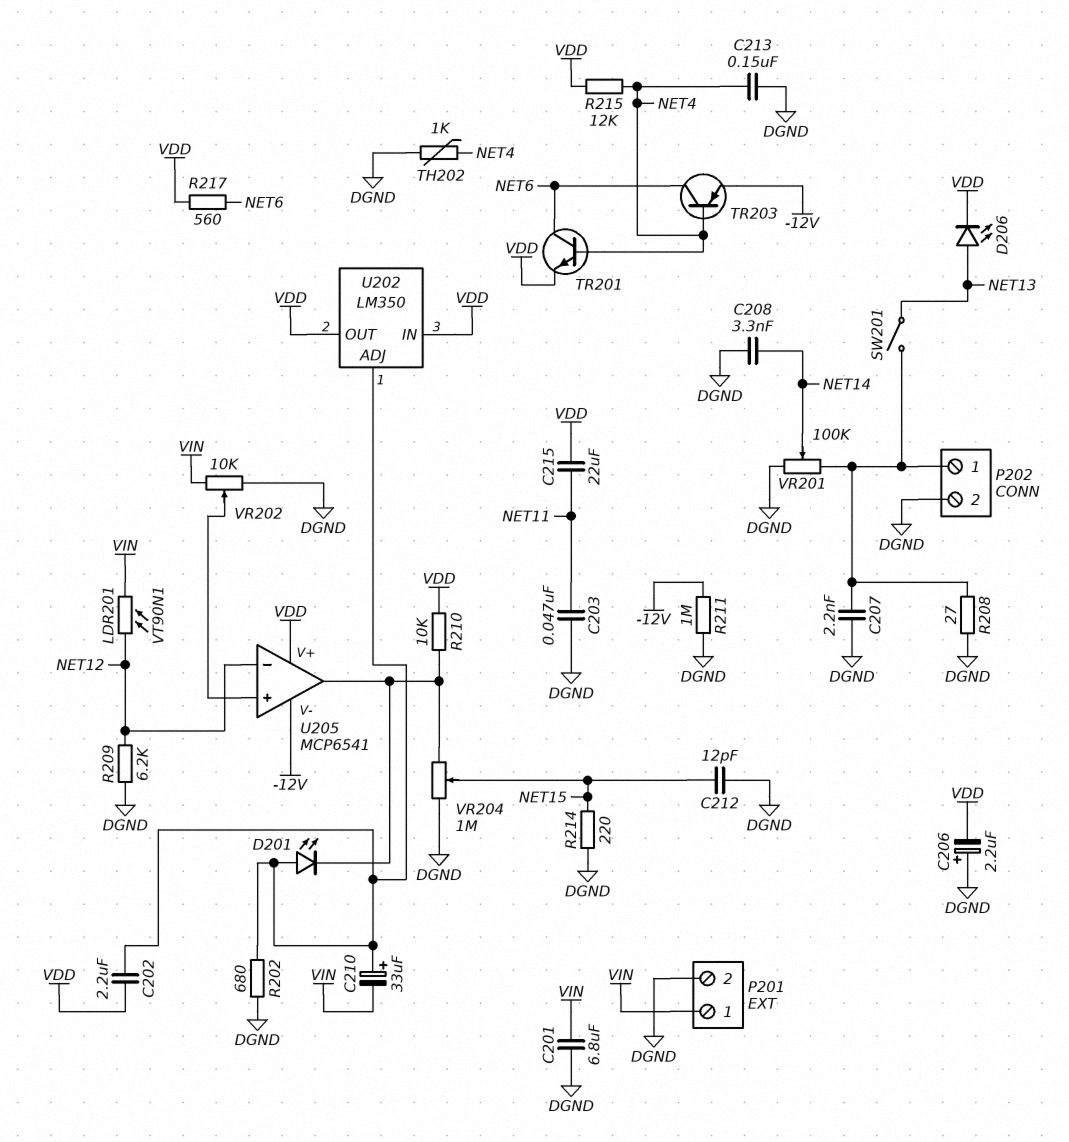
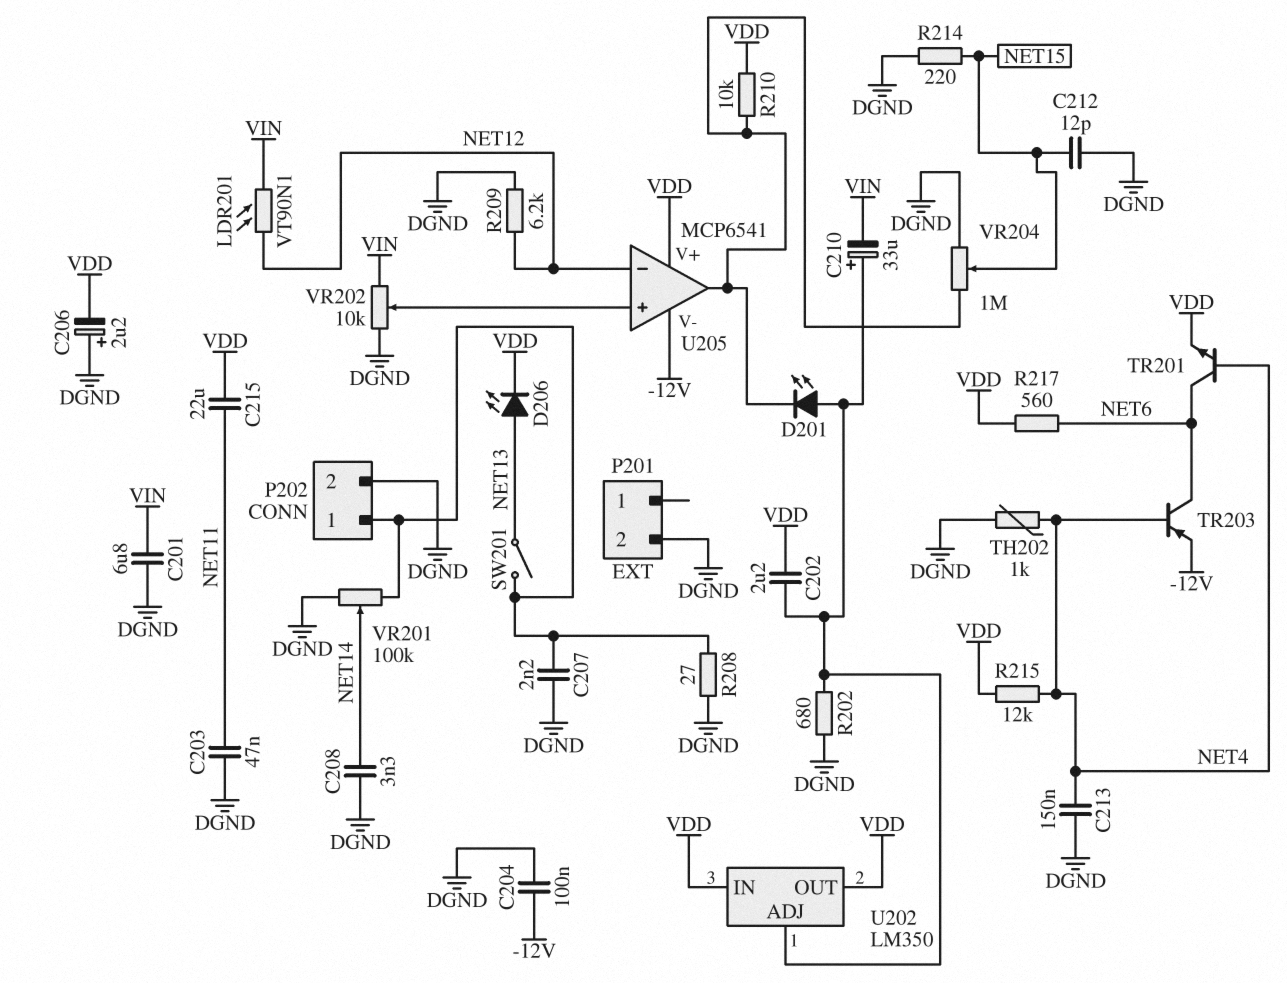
C204: none -> 100nF (-12V, DGND)
P201 pin 1: VIN -> none
R211: 1M (-12V, DGND) -> none

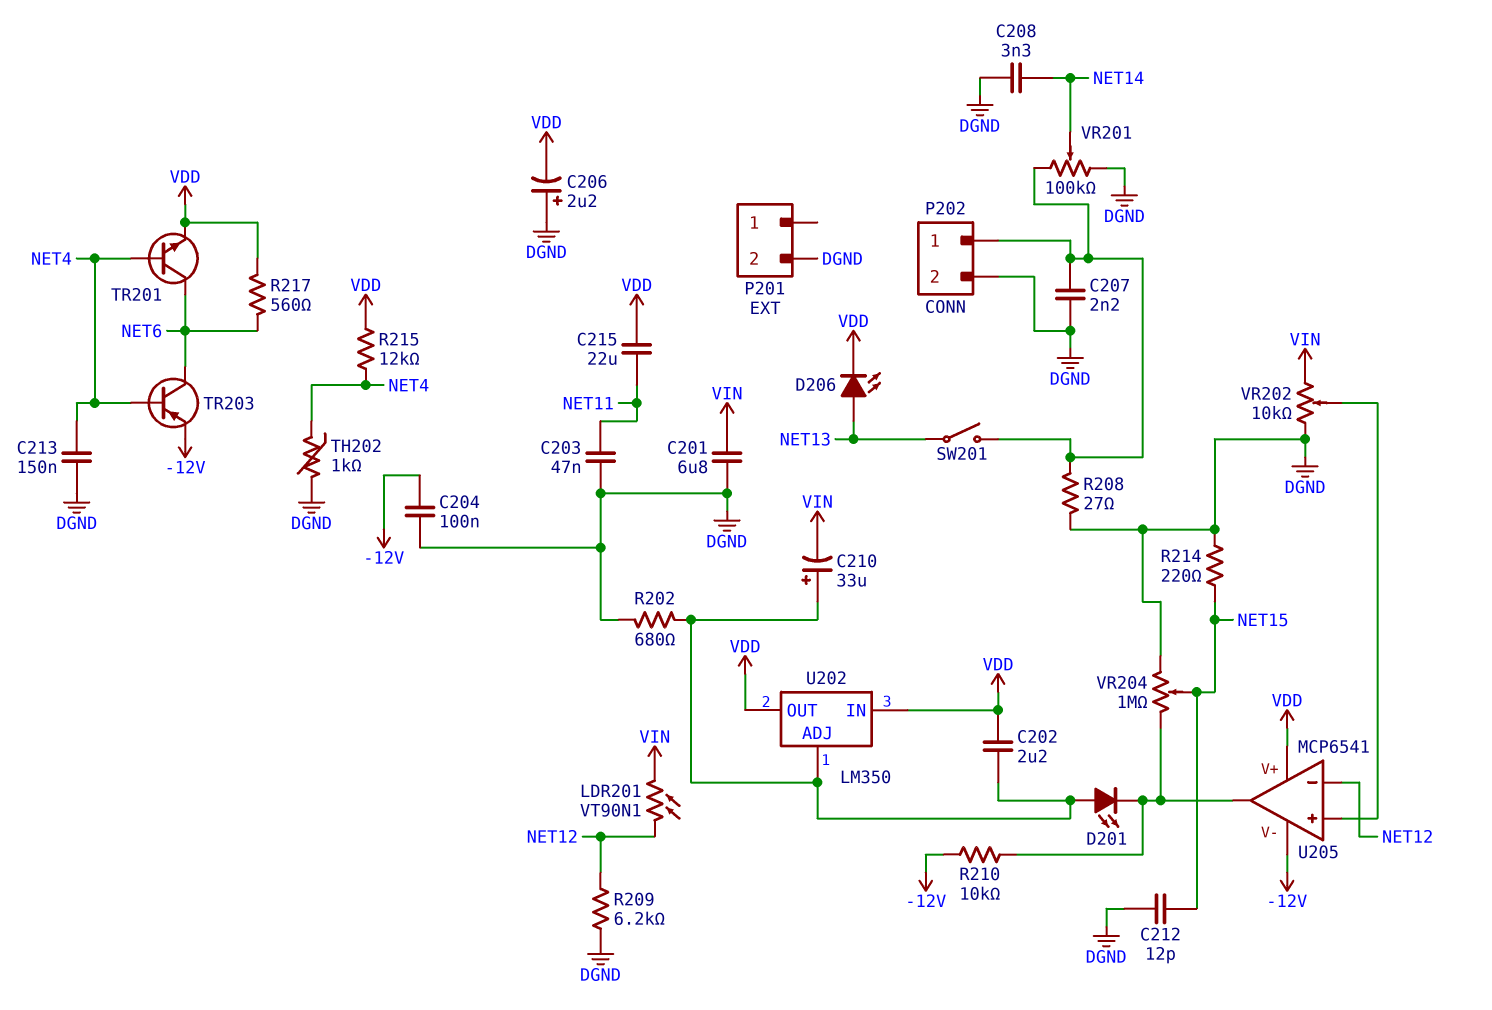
R210: 10k (U205/out, VDD) -> 10k (-12V, U205/out)

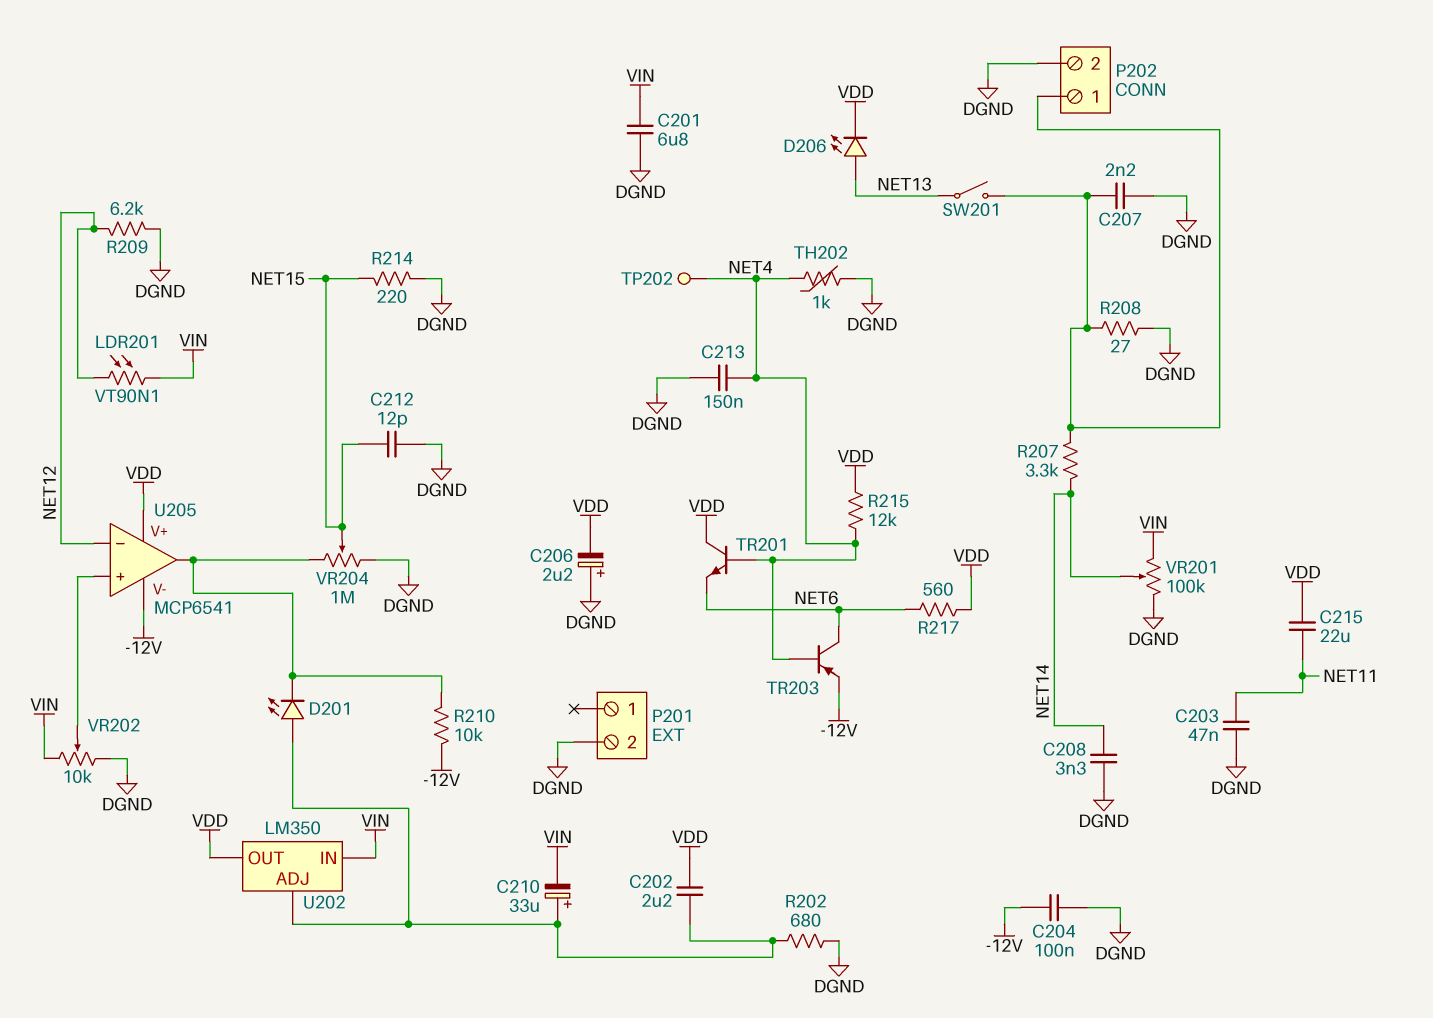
R207: none -> 3.3k (NET14, P202/1)
TP202: none -> test point (NET4)
TR201: NPN (B NET4, C NET6, E VDD) -> NPN (B NET4, C VDD, E NET6)
U202 pin IN: VDD -> VIN
VR201: 100k (DGND, P202/1, wiper NET14) -> 100k (DGND, VIN, wiper NET14)

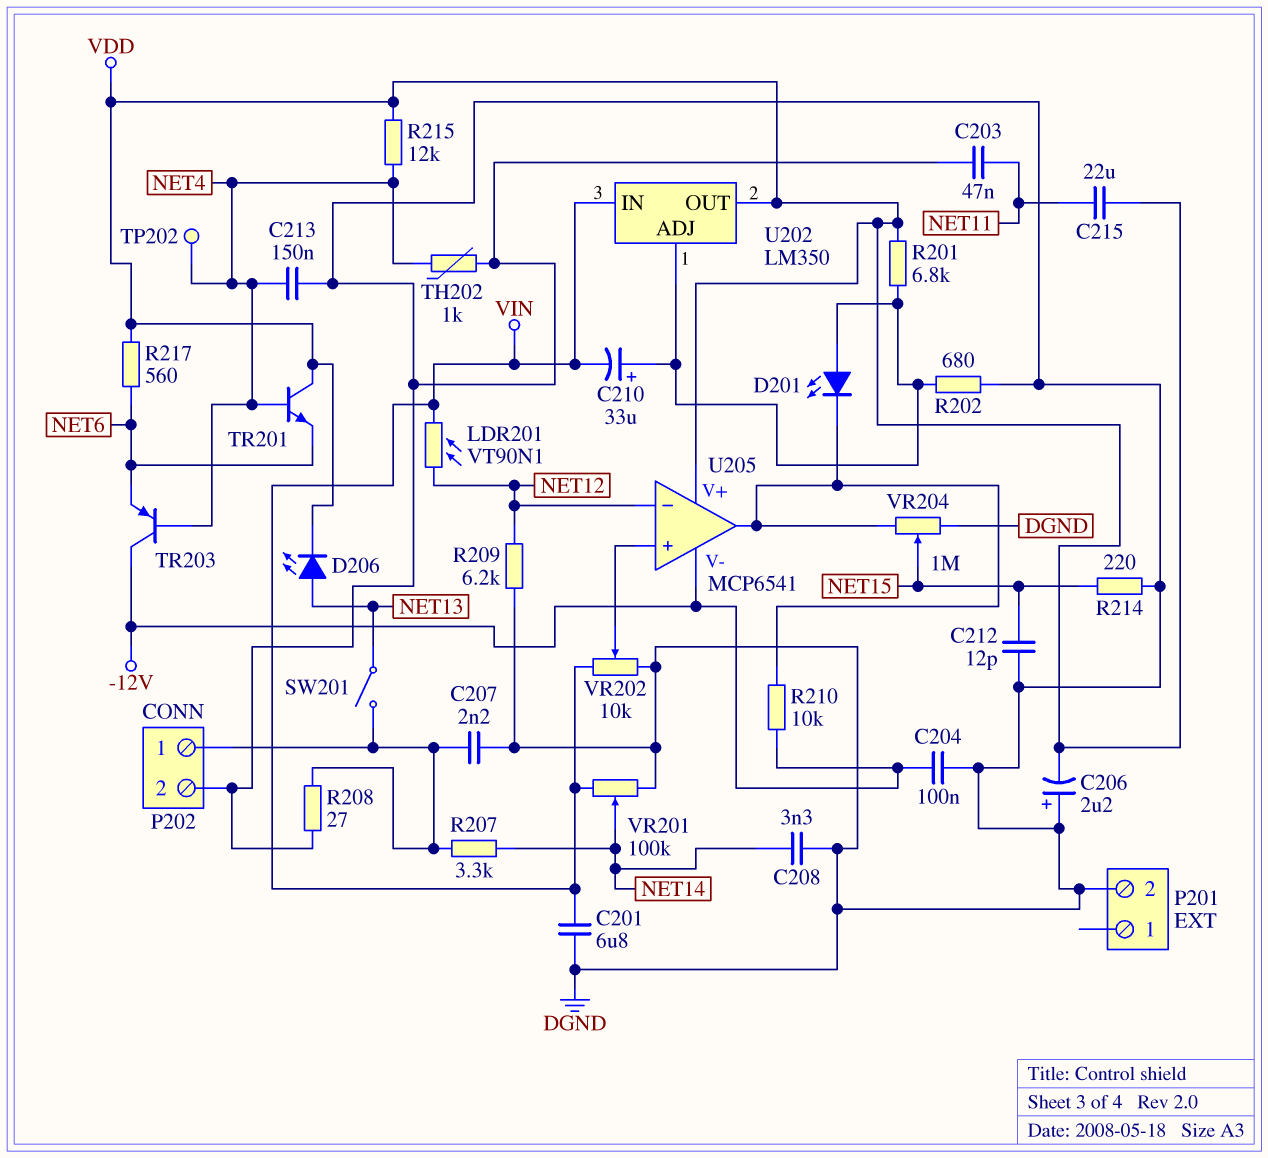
C202: 2.2uF (U202/ADJ, VDD) -> none
R201: none -> 6.8k (U202/ADJ, VDD)
TR203: PNP (B NET4, C NET6, E -12V) -> PNP (B NET4, C -12V, E NET6)

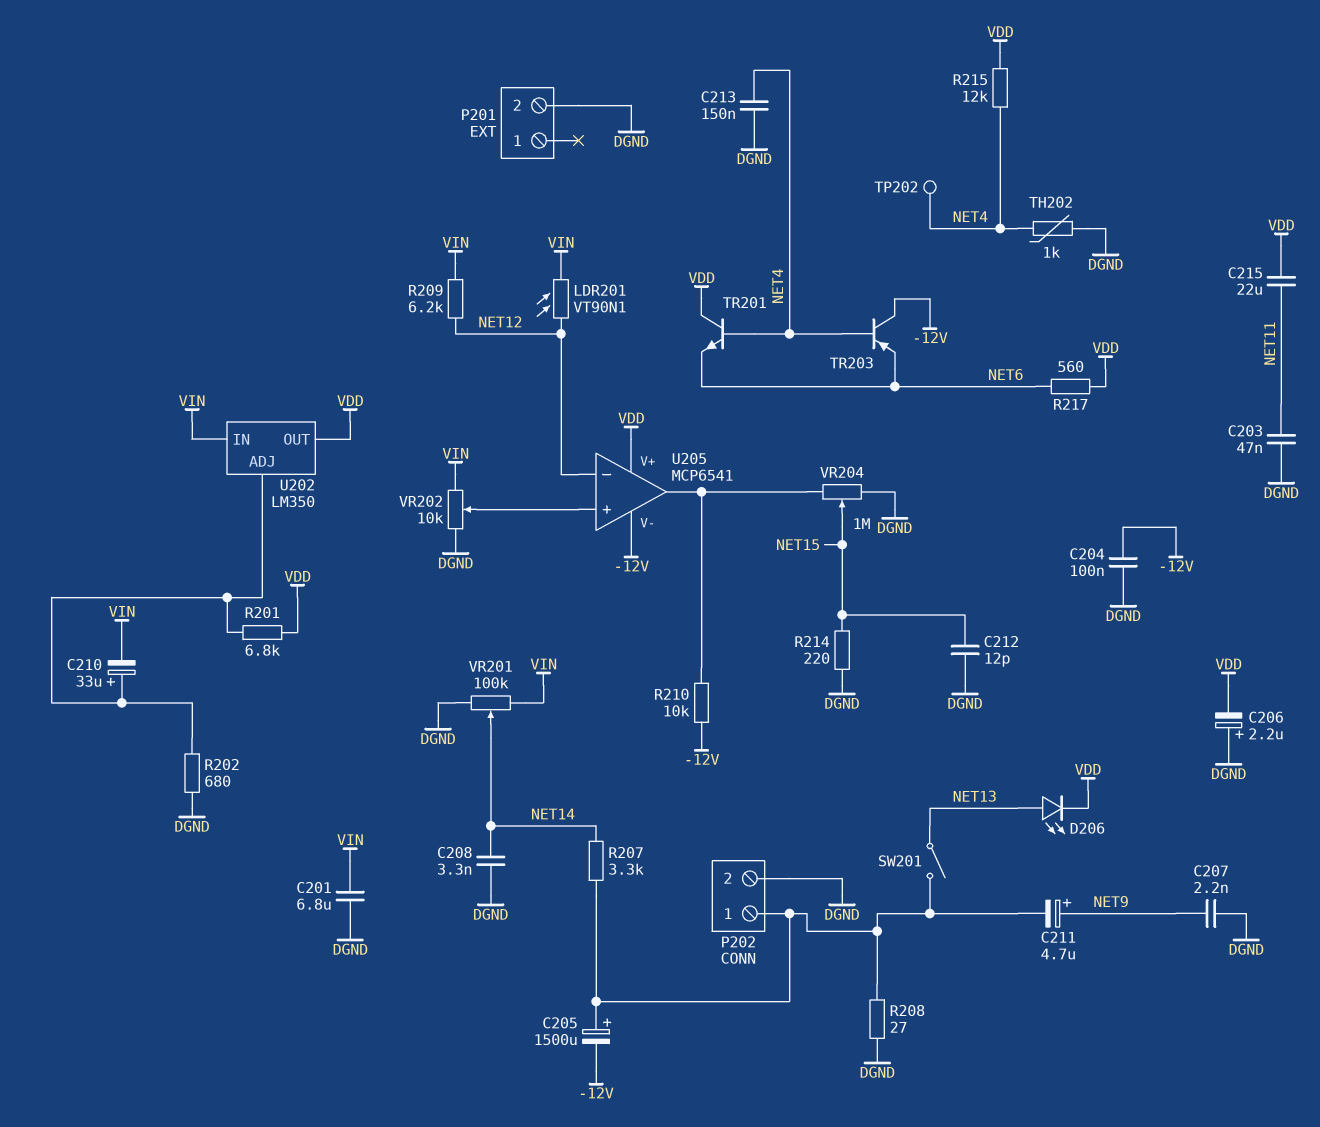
C205: none -> 1500uF (plus P202/1, minus -12V)
C207: 2.2nF (DGND, P202/1) -> 2.2nF (DGND, NET9)
C211: none -> 4.7uF (plus NET9, minus P202/1)
D201: LED (A U202/ADJ, K U205/out) -> none
R209: 6.2k (DGND, NET12) -> 6.2k (NET12, VIN)

